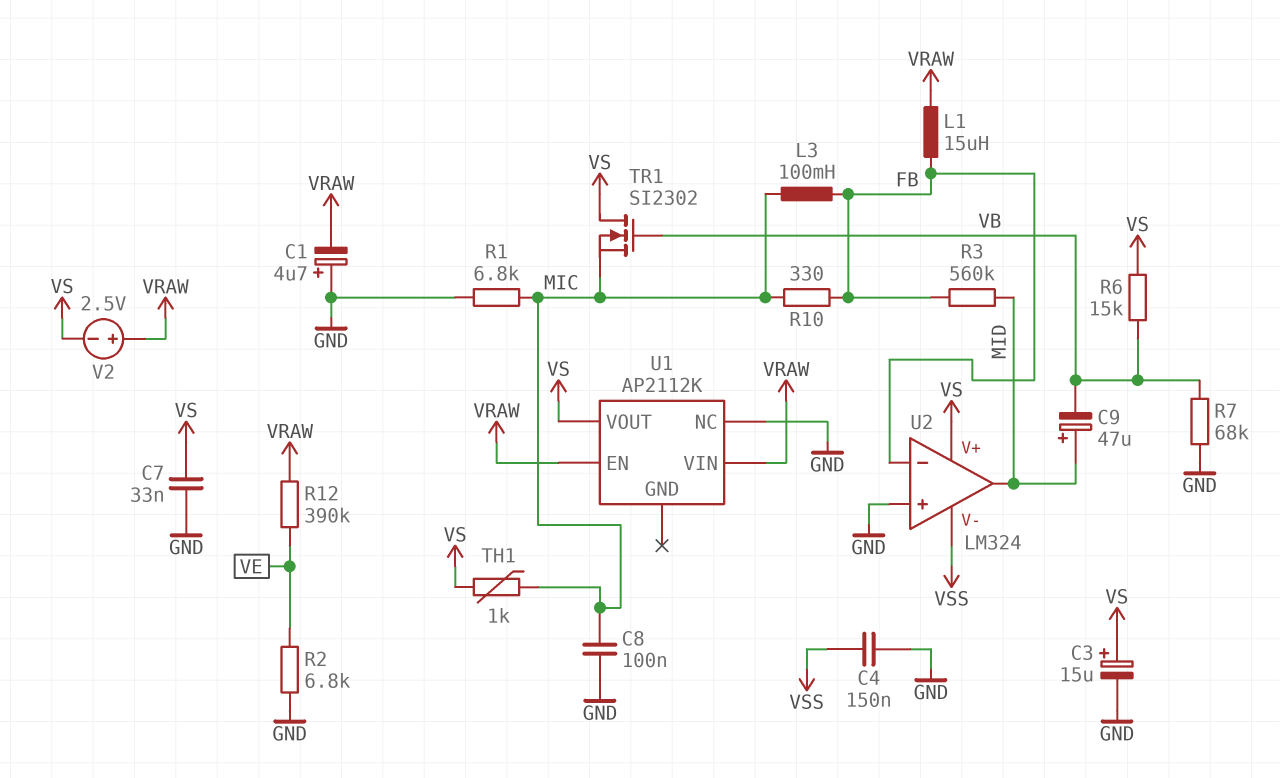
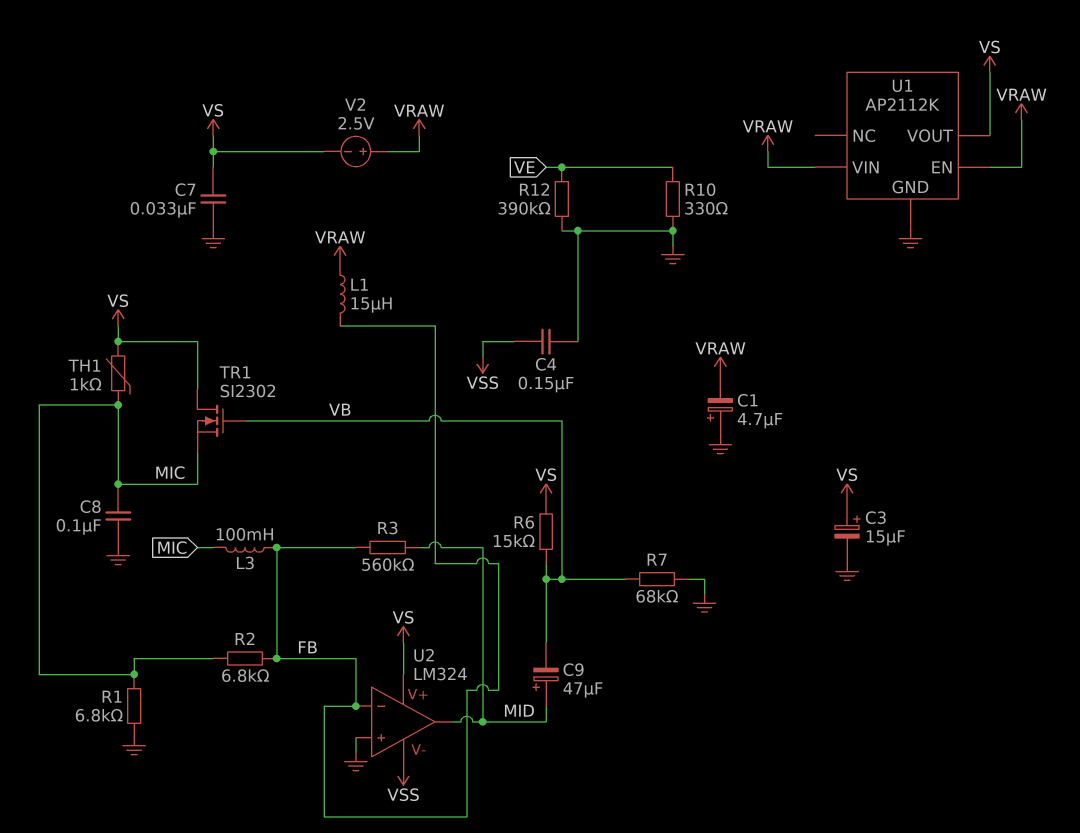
R2: 6.8k (GND, VE) -> 6.8k (FB, MIC)
R10: 330 (FB, MIC) -> 330 (GND, VE)
R12: 390k (VE, VRAW) -> 390k (GND, VE)
U1 pin GND: none -> GND
U1 pin NC: GND -> none

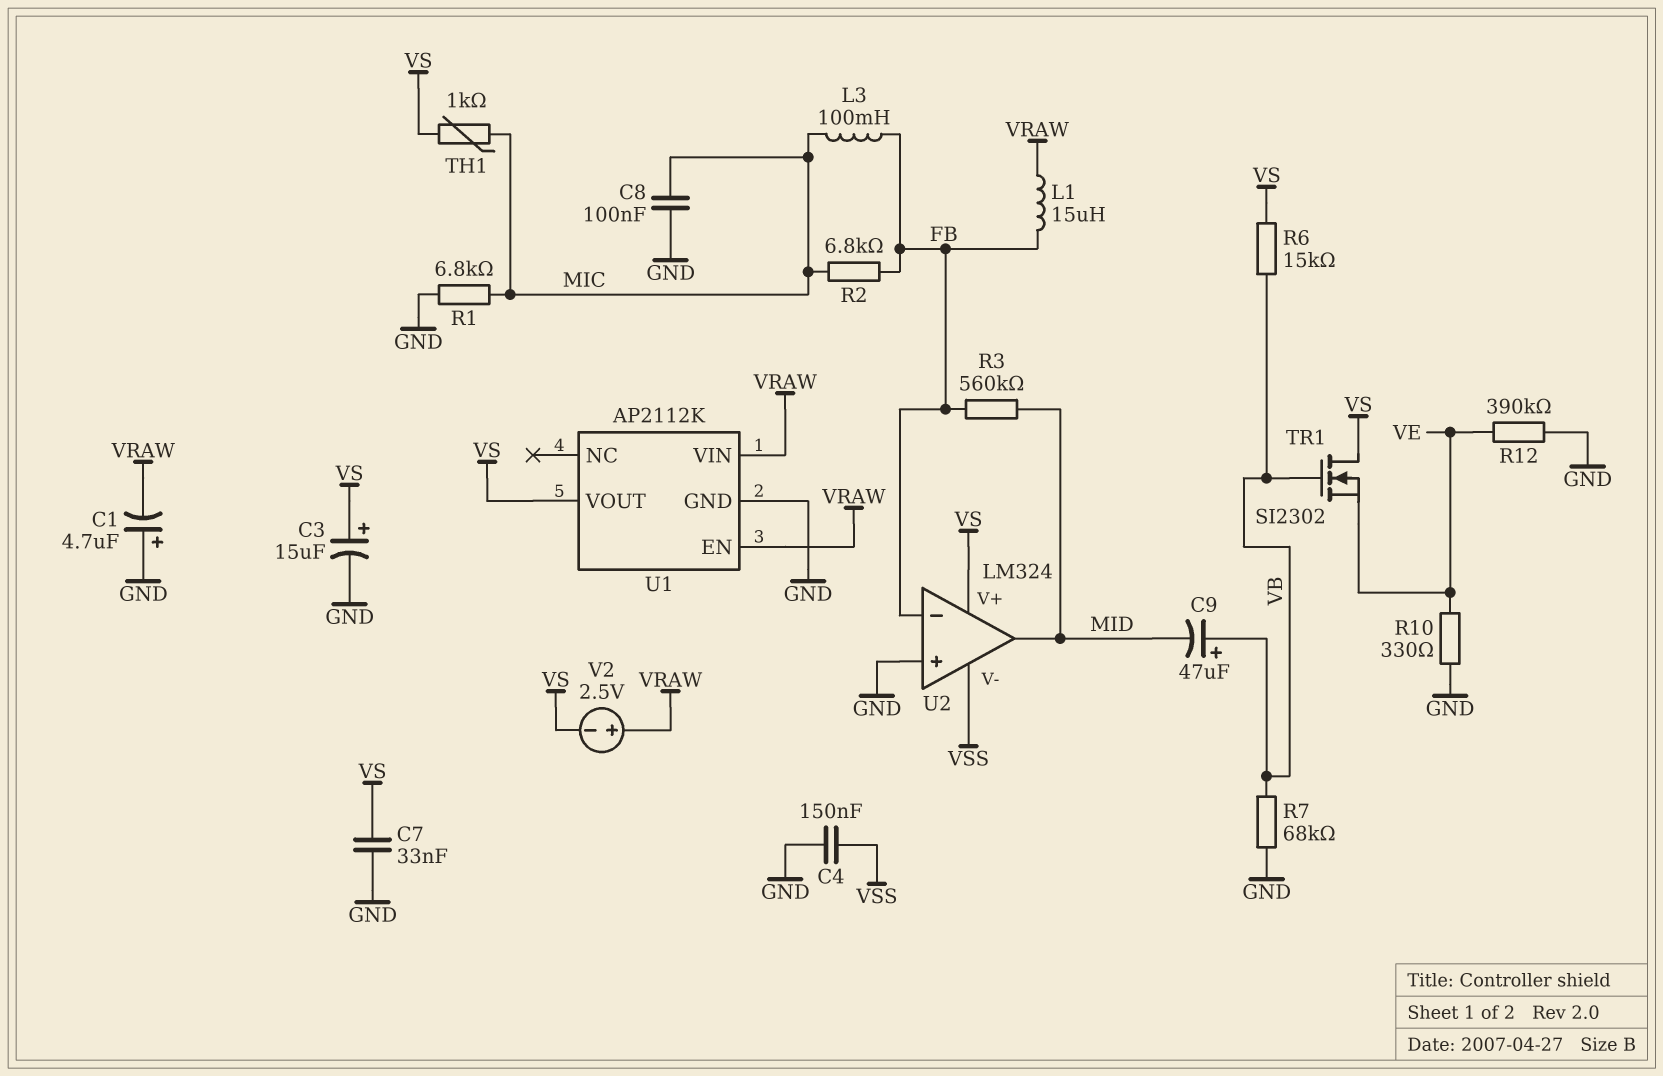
C9: 47uF (plus MID, minus VB) -> 47uF (plus VB, minus MID)
TR1: NMOS SI2302 (G VB, D VS, S MIC) -> NMOS SI2302 (G VB, D VS, S VE)

